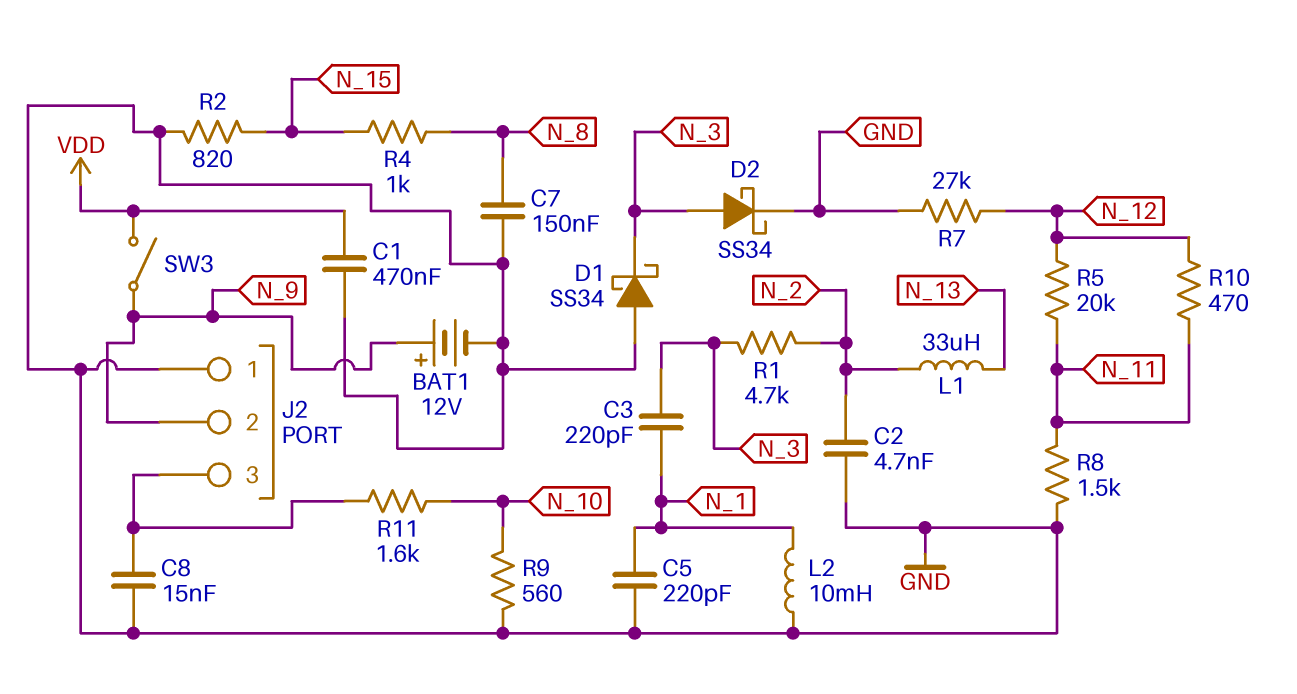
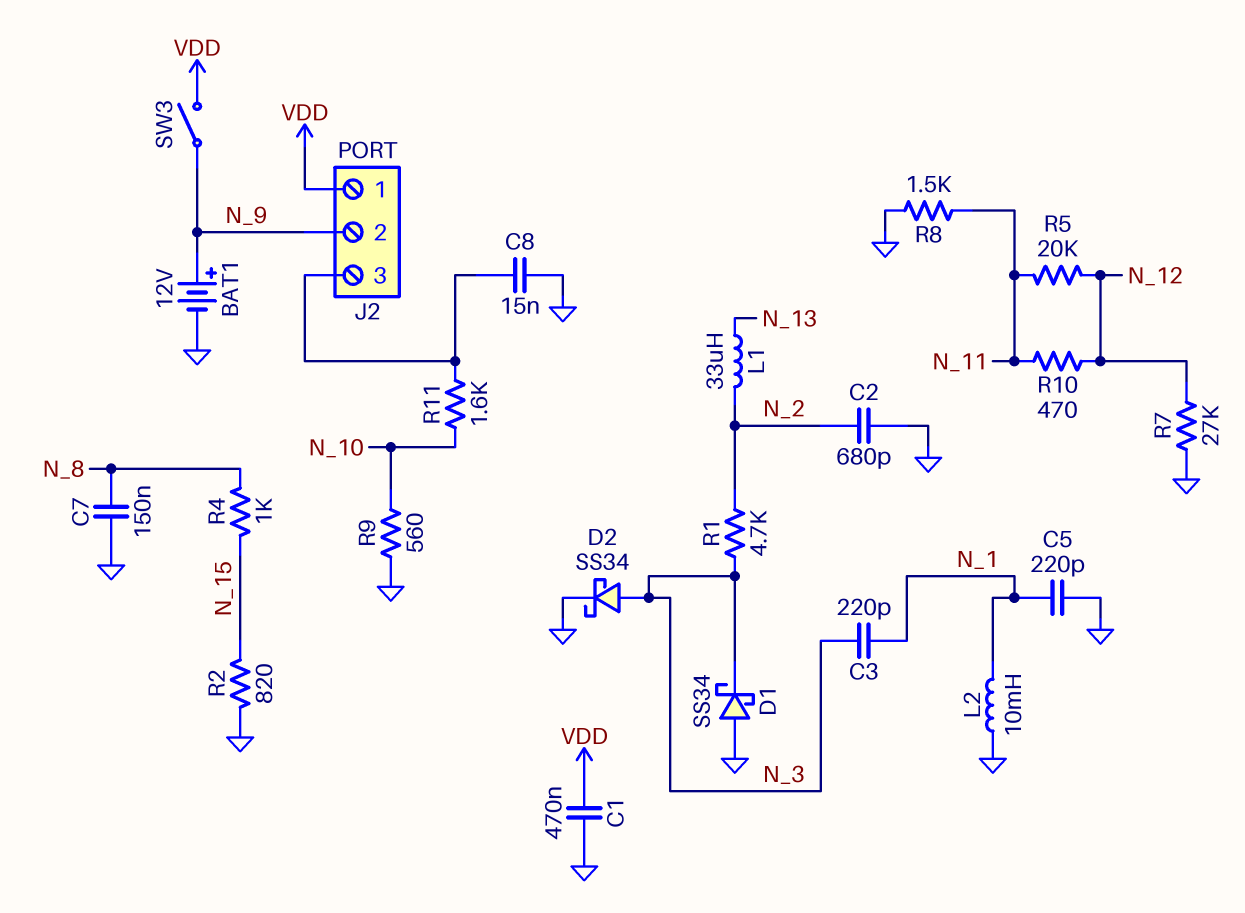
C2: 4.7nF (GND, N_2) -> 680pF (GND, N_2)
J2 pin 1: GND -> VDD

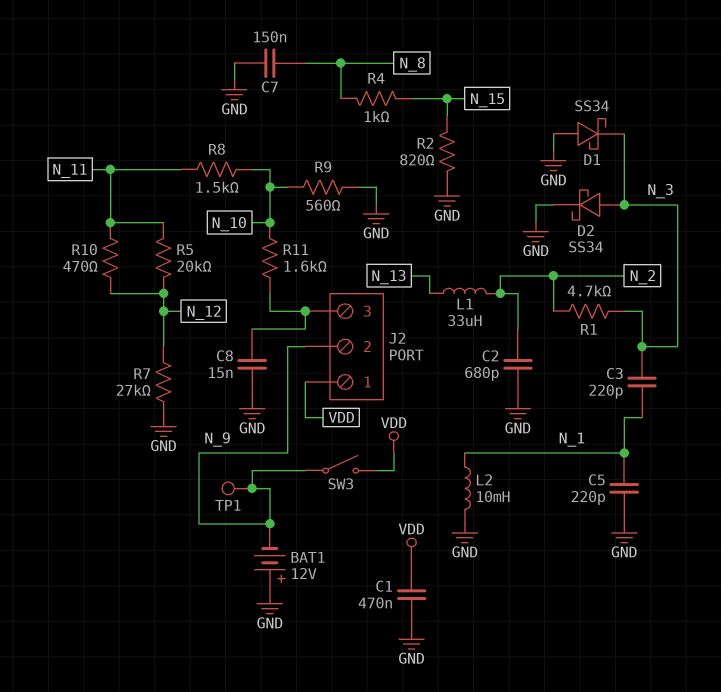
BAT1: 12V (plus N_9, minus GND) -> 12V (plus GND, minus N_9)
R8: 1.5k (GND, N_11) -> 1.5k (N_10, N_11)
TP1: none -> test point (N_9)

